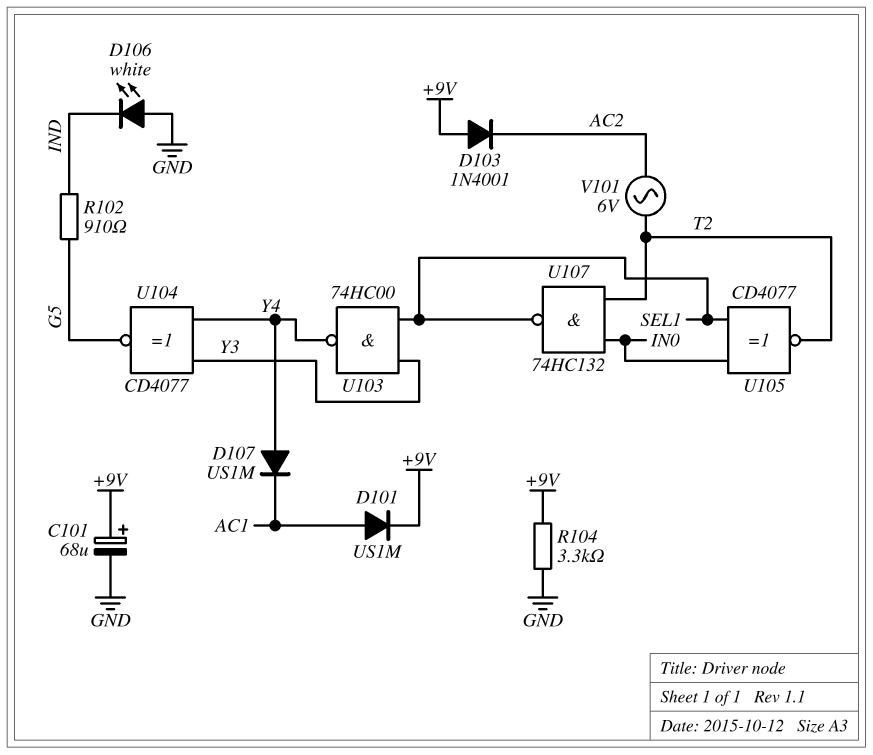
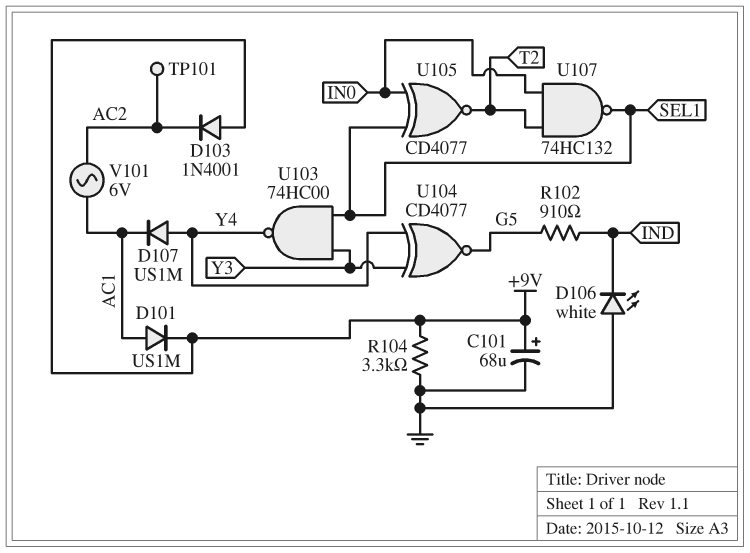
TP101: none -> test point (AC2)
V101: AC 6V (AC2, T2) -> AC 6V (AC1, AC2)

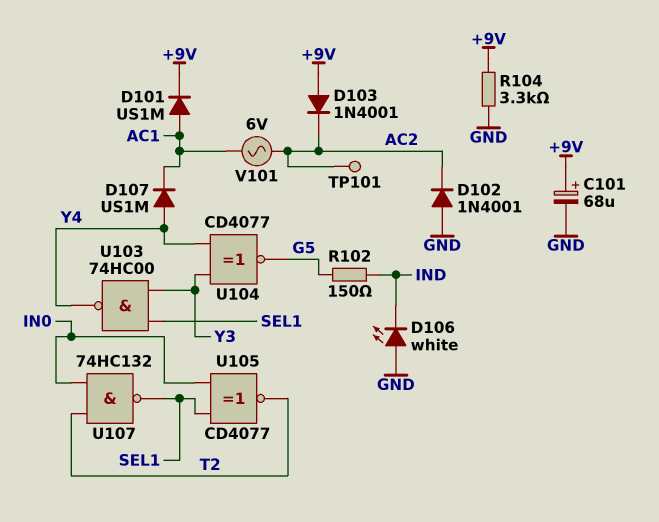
D102: none -> diode 1N4001 (A GND, K AC2)
R102: 910 (G5, IND) -> 150 (G5, IND)

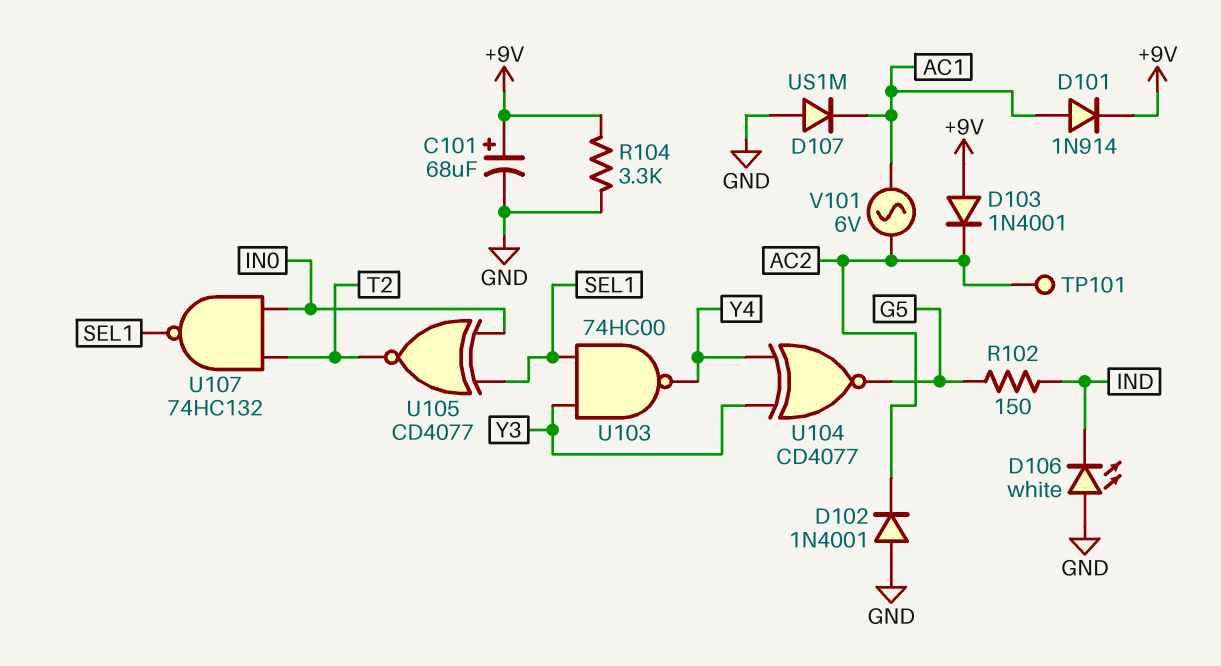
D101: diode US1M (A AC1, K +9V) -> diode 1N914 (A AC1, K +9V)
D107: diode US1M (A Y4, K AC1) -> diode US1M (A GND, K AC1)

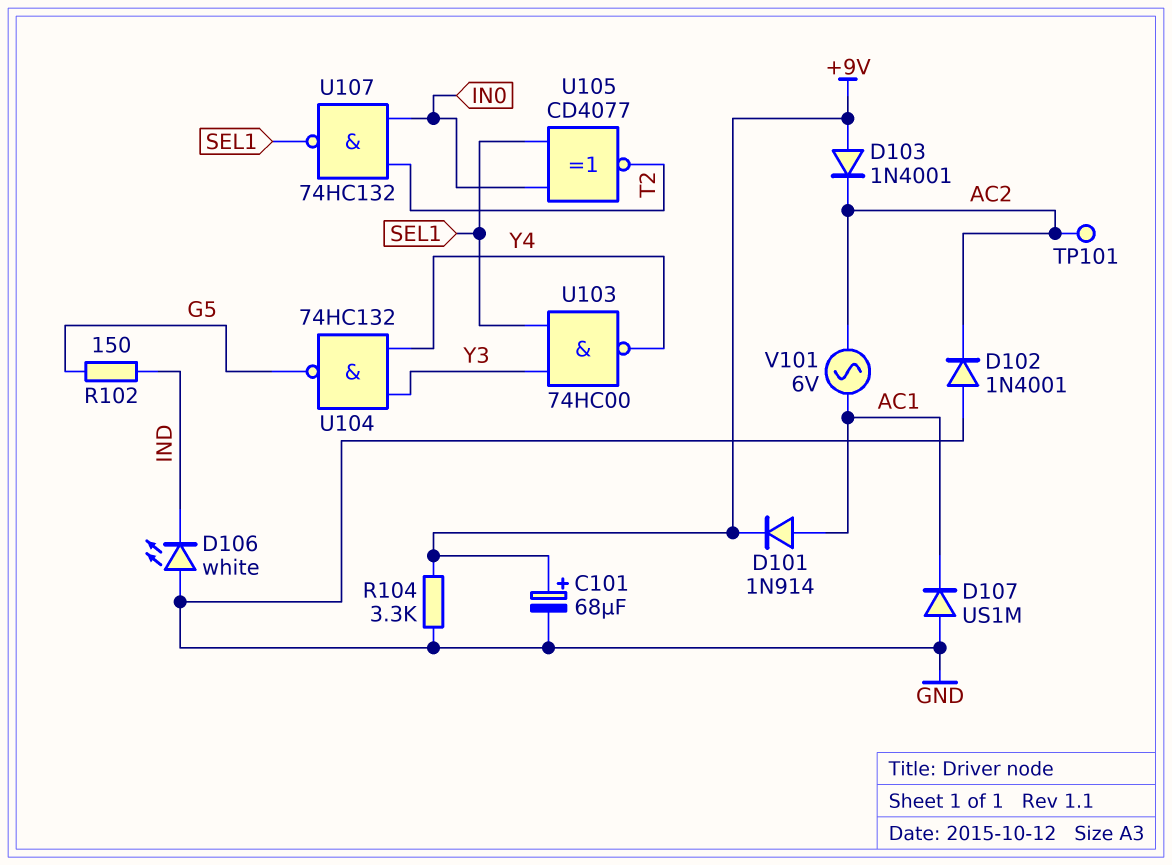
U104: XNOR CD4077 (in Y3, in Y4, out G5) -> NAND 74HC132 (in Y3, in Y4, out G5)

